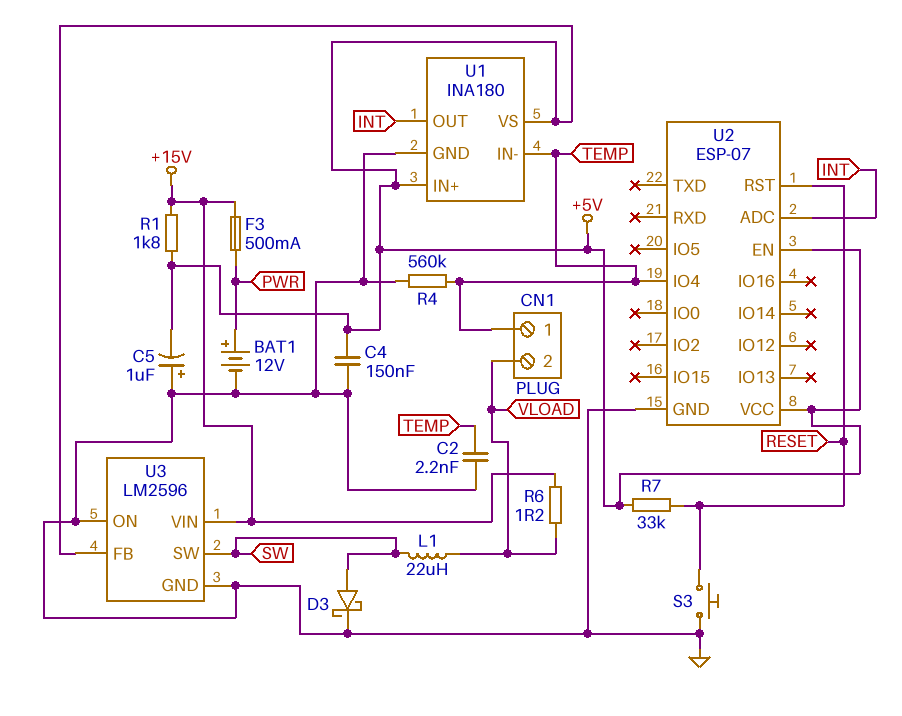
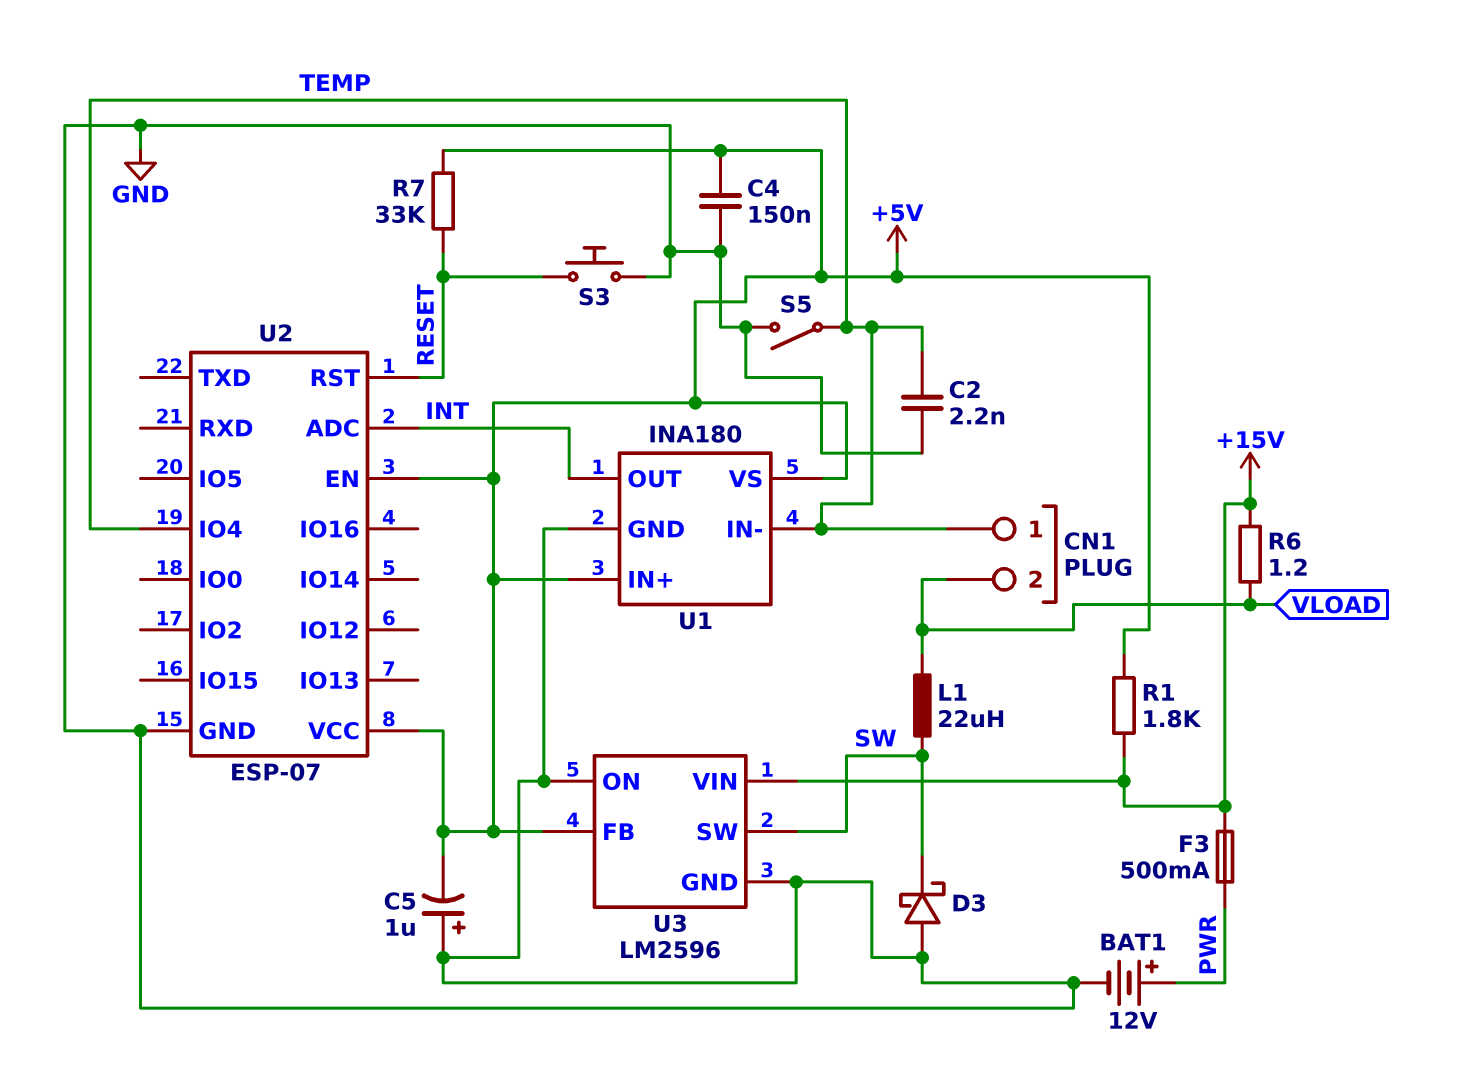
D3: schottky (A SW, K GND) -> schottky (A GND, K SW)
R4: 560k (GND, TEMP) -> none
S5: none -> switch (GND, TEMP)

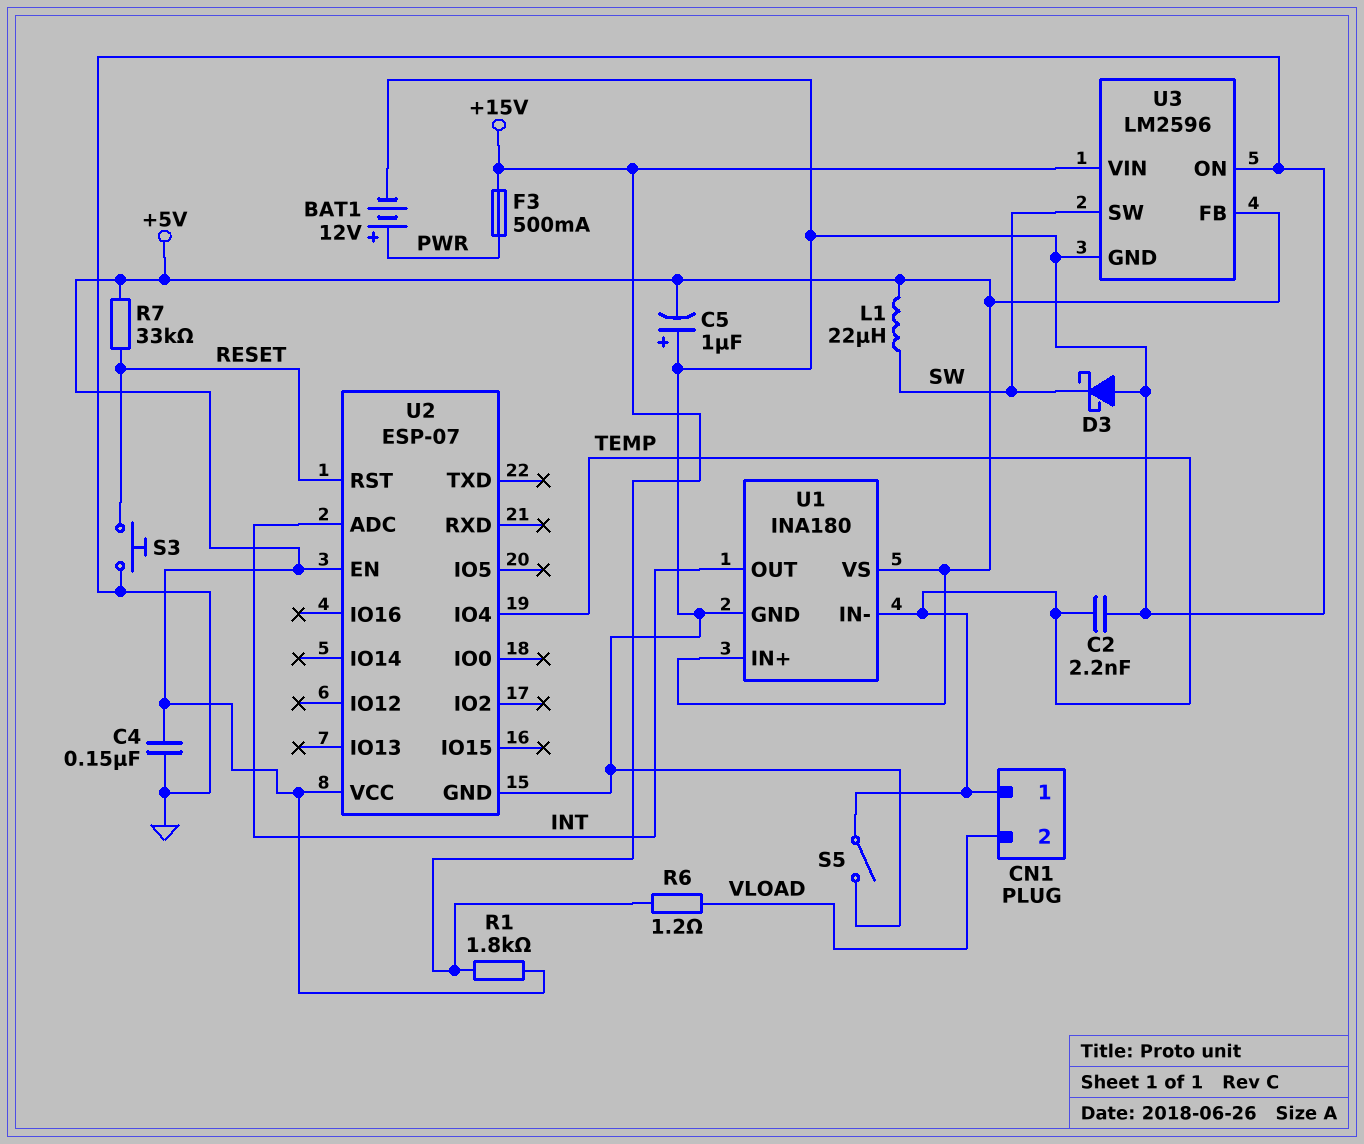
L1: 22uH (SW, VLOAD) -> 22uH (+5V, SW)

